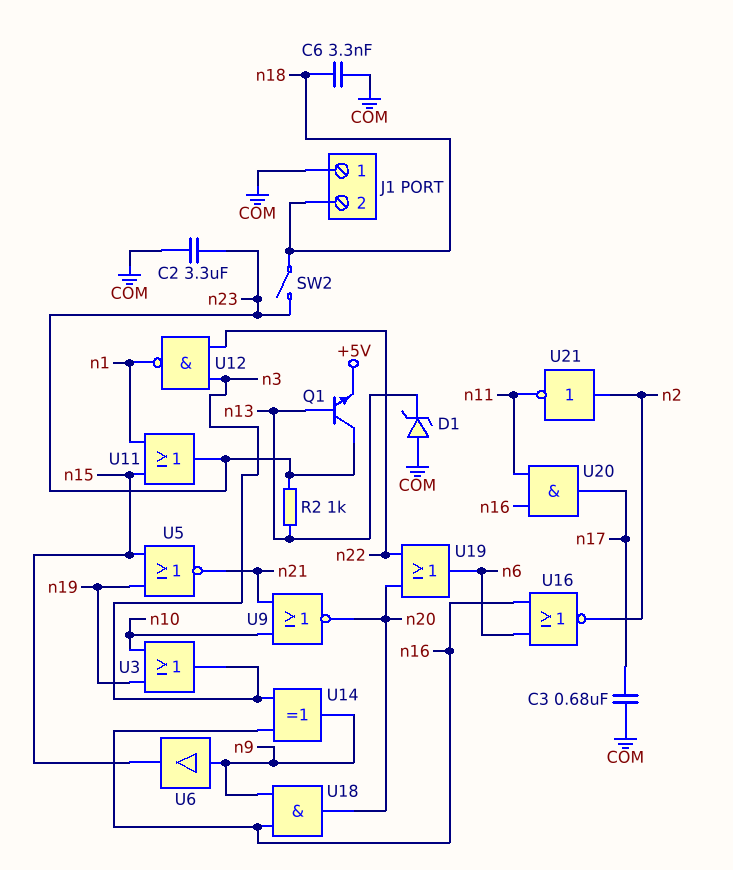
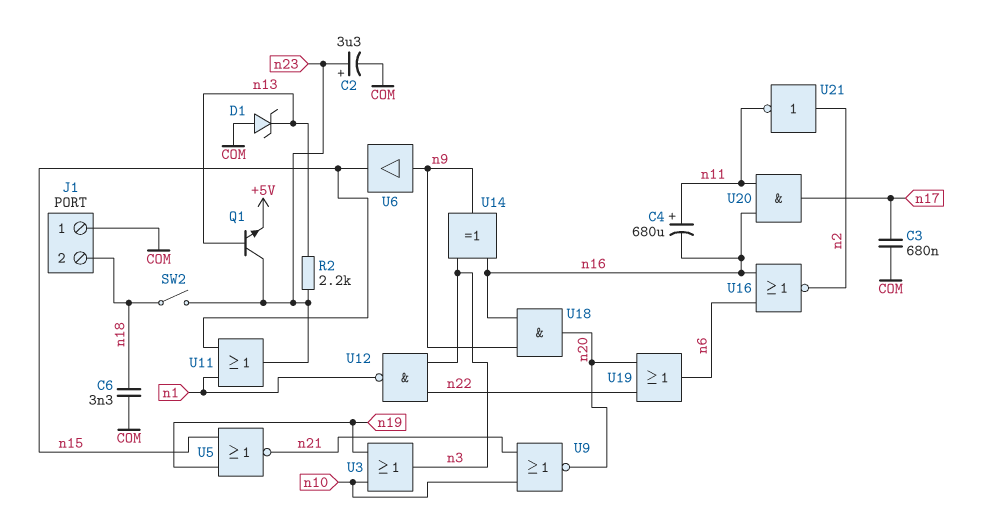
C2: 3.3uF (COM, n23) -> 3.3uF (plus n23, minus COM)
C4: none -> 680uF (plus n11, minus n16)
R2: 1k (n13, n23) -> 2.2k (n13, n23)

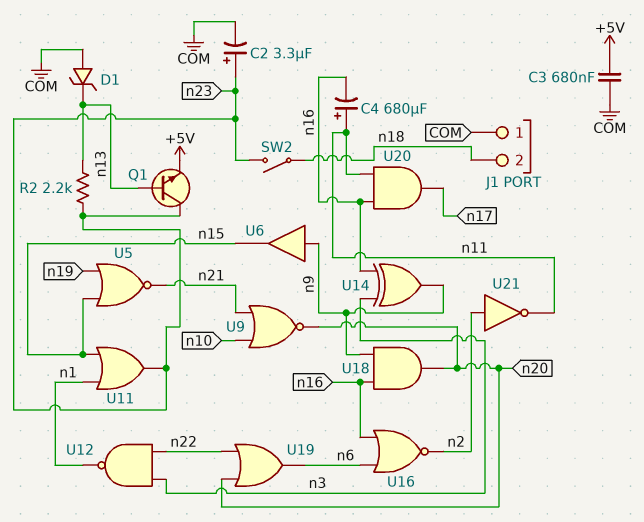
C3: 680nF (COM, n17) -> 680nF (+5V, COM)
C6: 3.3nF (COM, n18) -> none
U3: OR (in n10, in n19, out n3) -> none

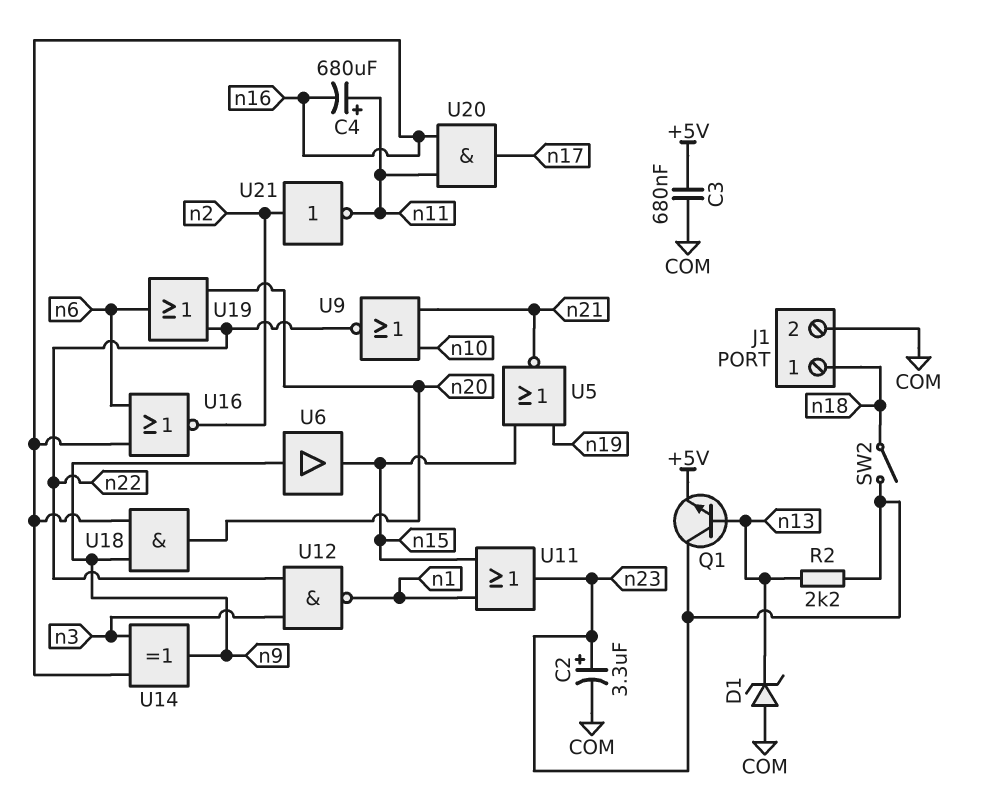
J1 pin 1: COM -> n18
J1 pin 2: n18 -> COM
U9: NOR (in n10, in n21, out n20) -> NOR (in n10, in n21, out n22)

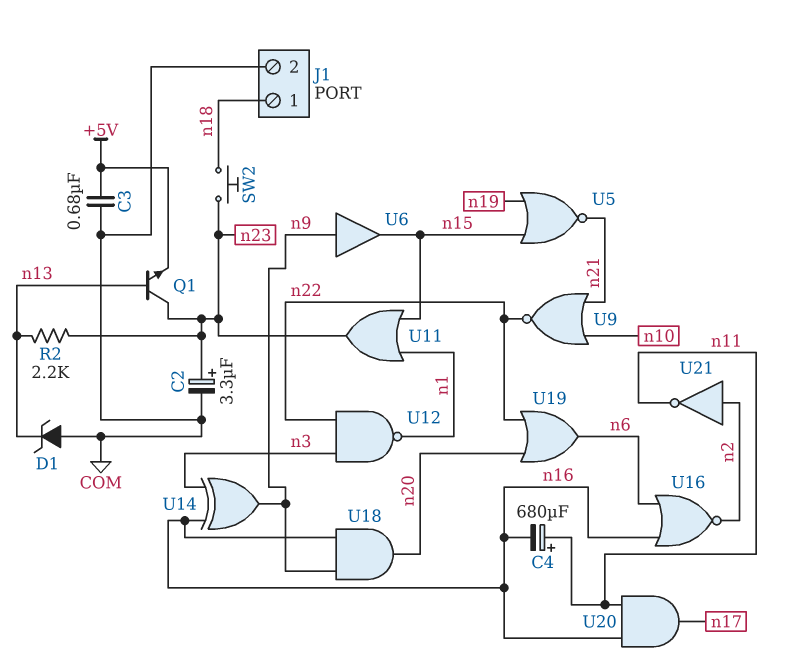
SW2: switch (n18, n23) -> button (n18, n23)

